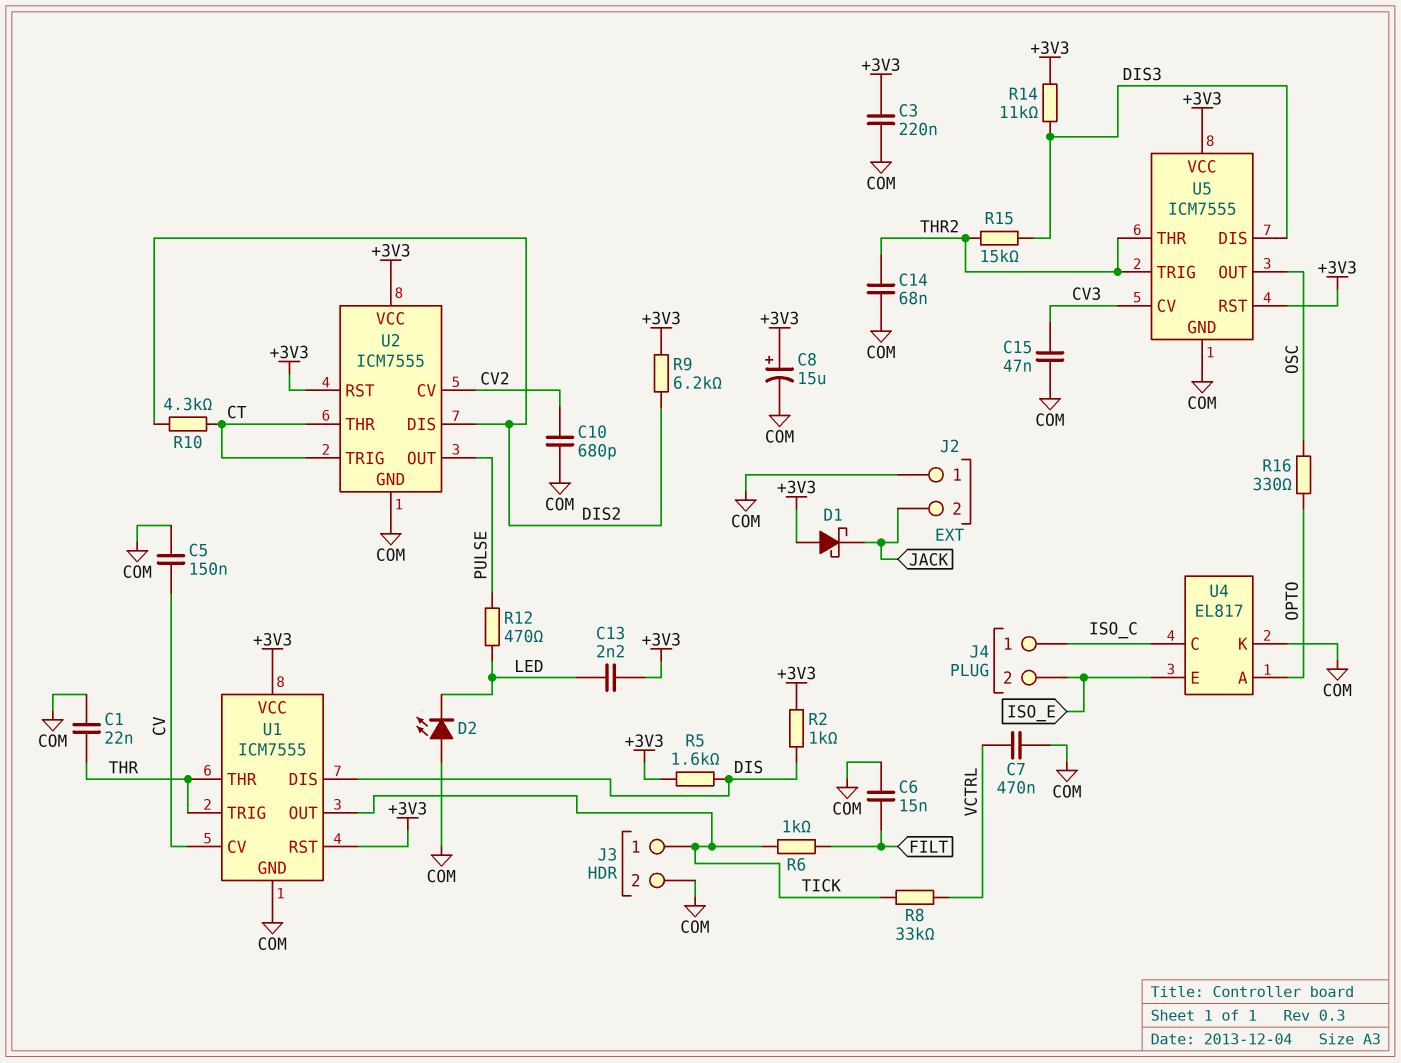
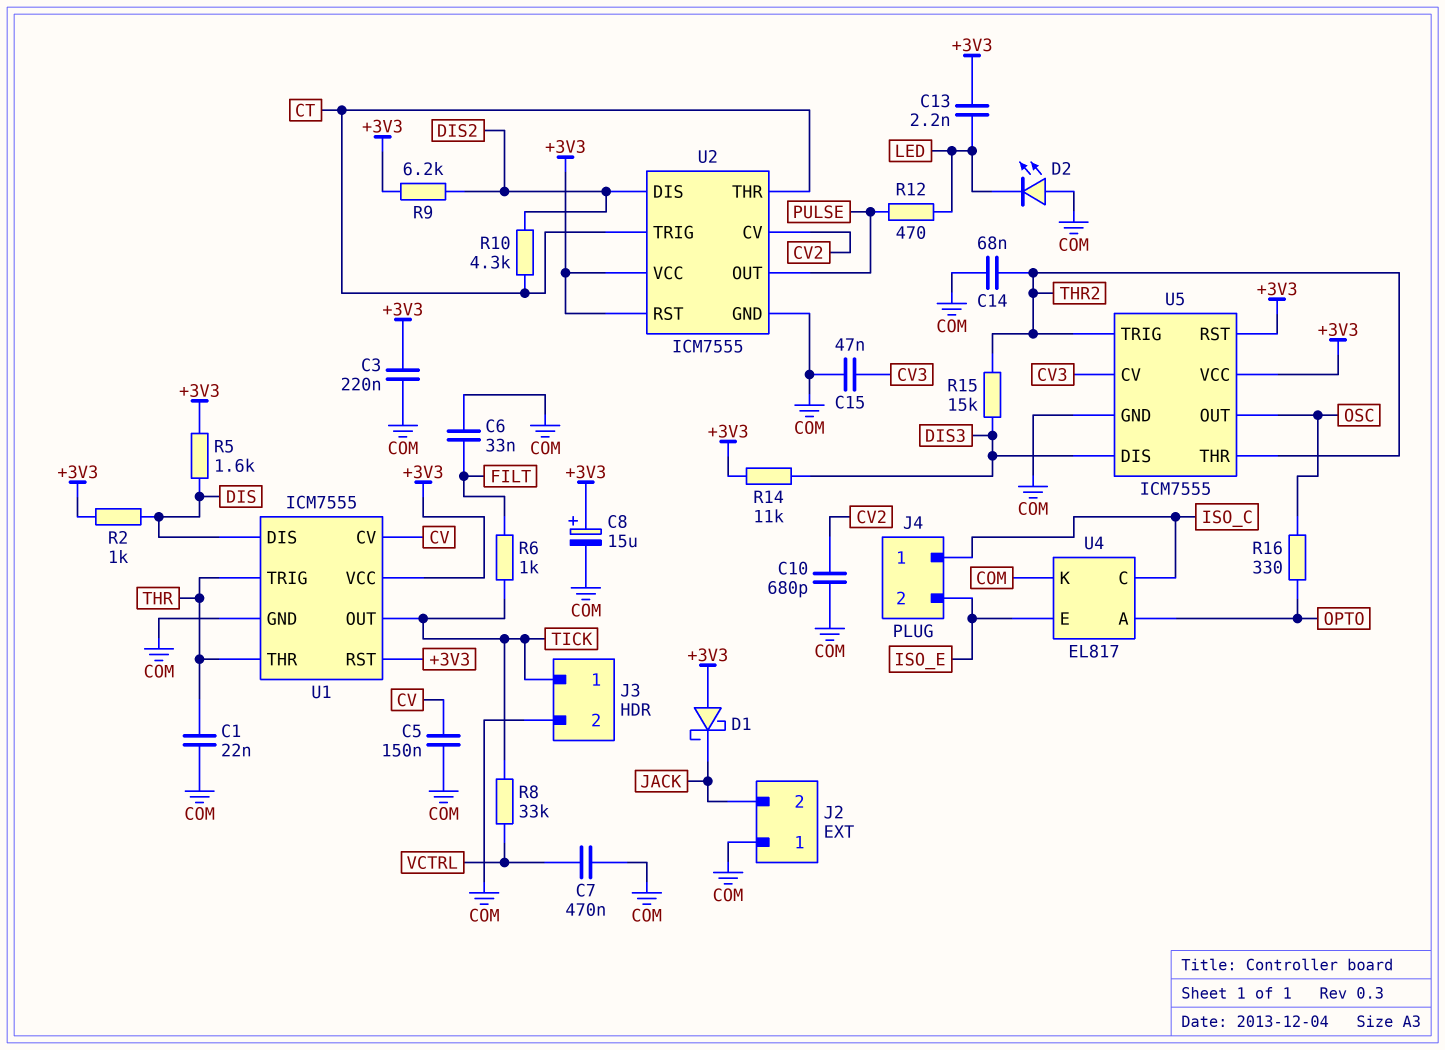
C6: 15nF (COM, FILT) -> 33nF (COM, FILT)

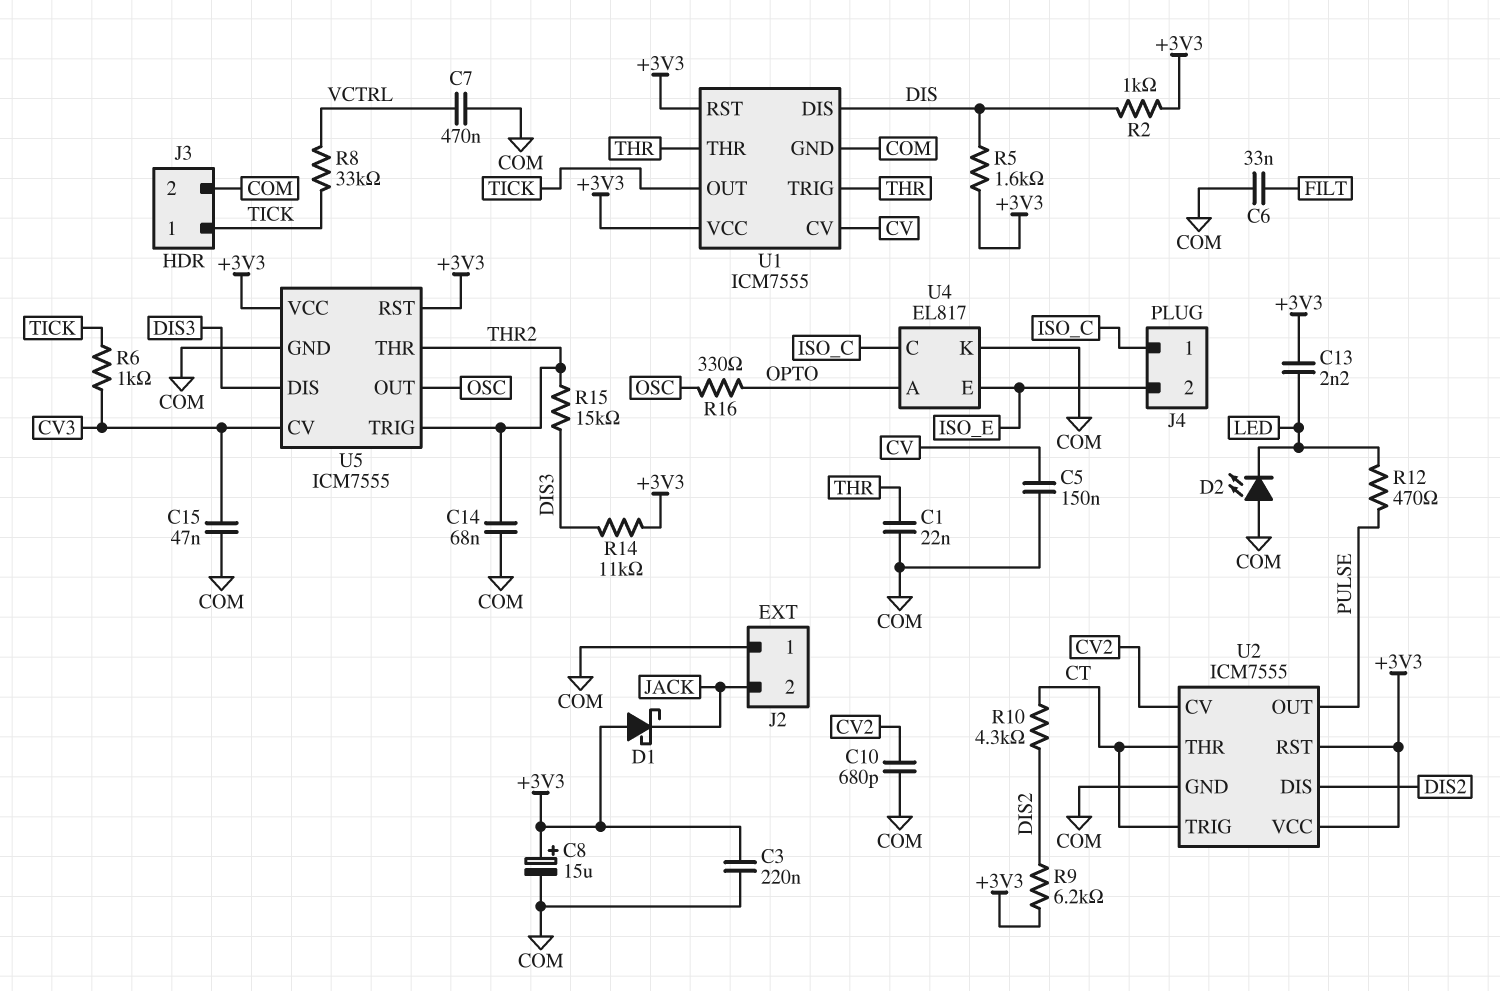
R6: 1k (FILT, TICK) -> 1k (CV3, TICK)

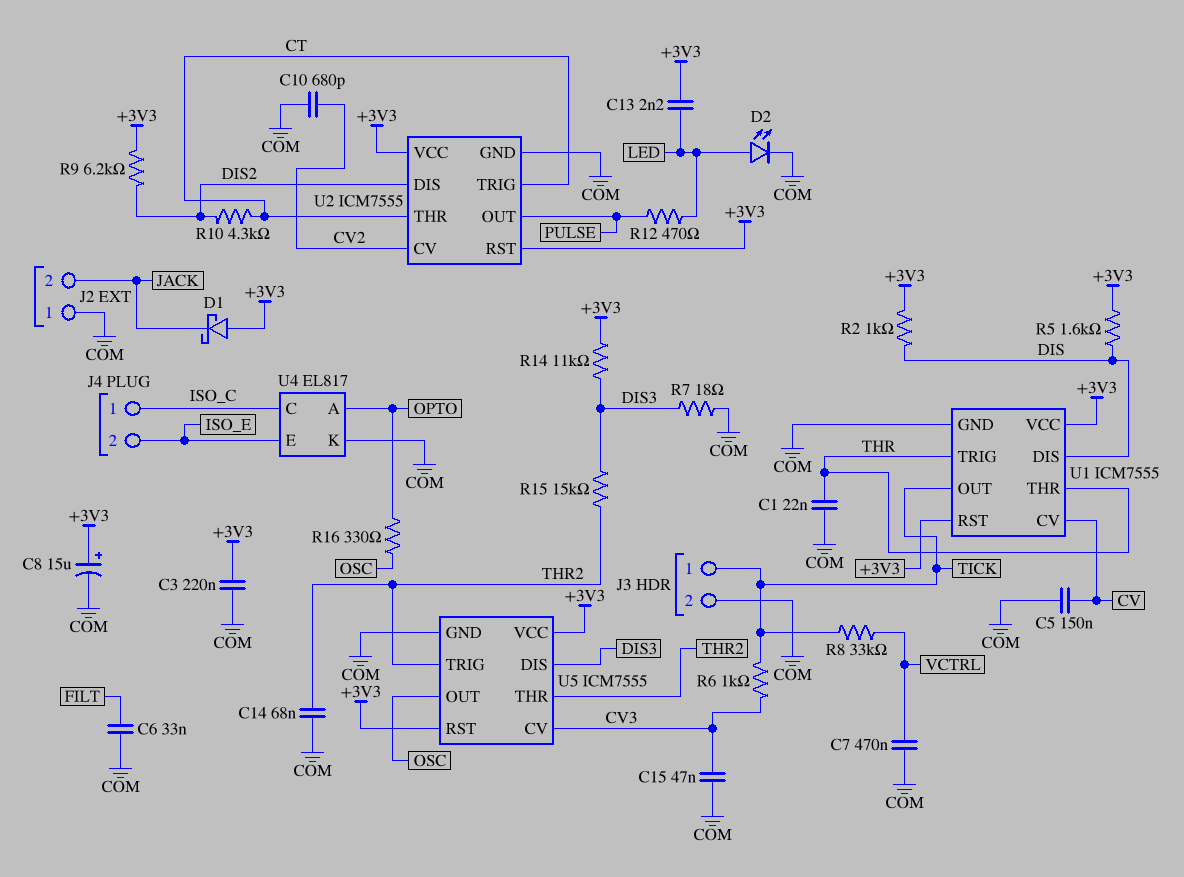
D2: LED (A COM, K LED) -> LED (A LED, K COM)
R7: none -> 18 (COM, DIS3)

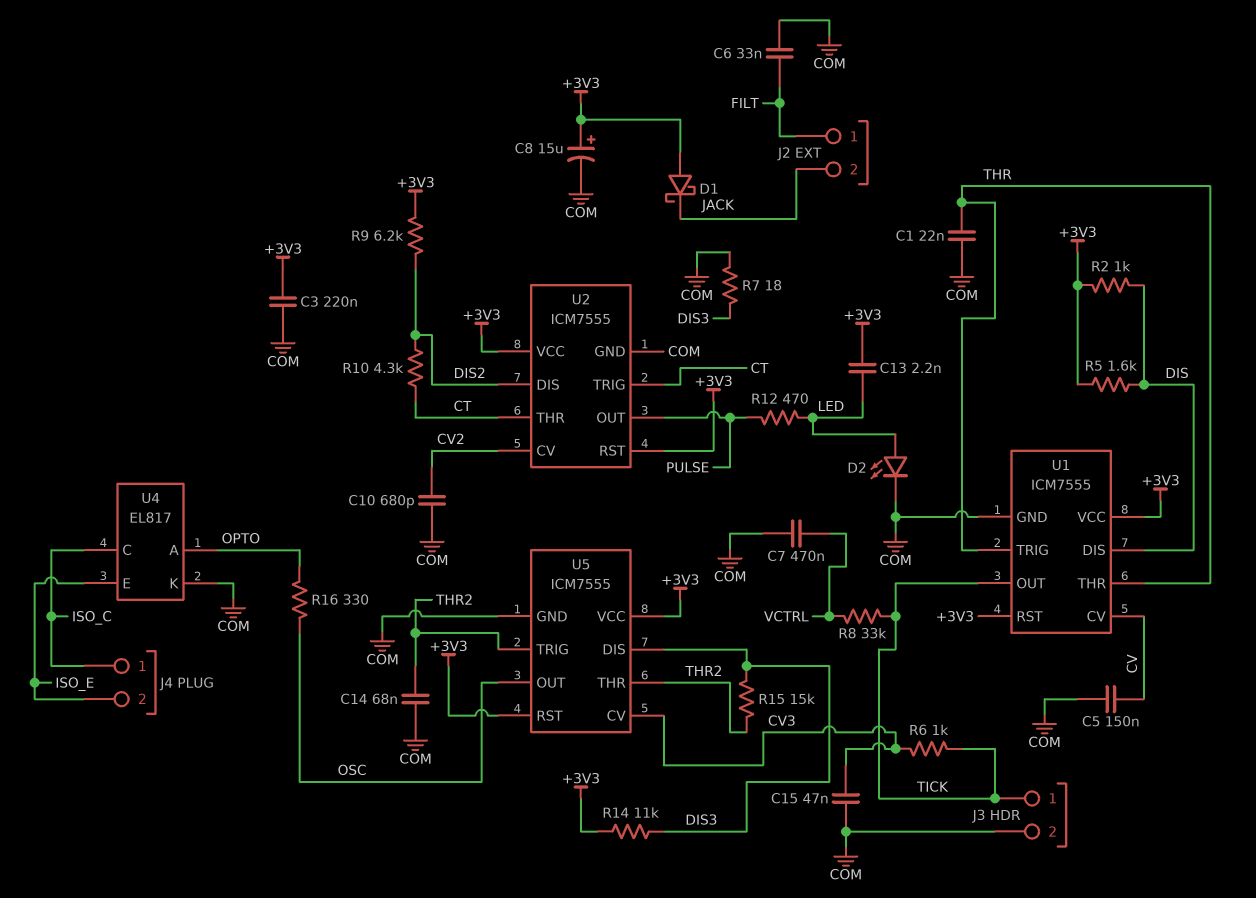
J2 pin 1: COM -> FILT

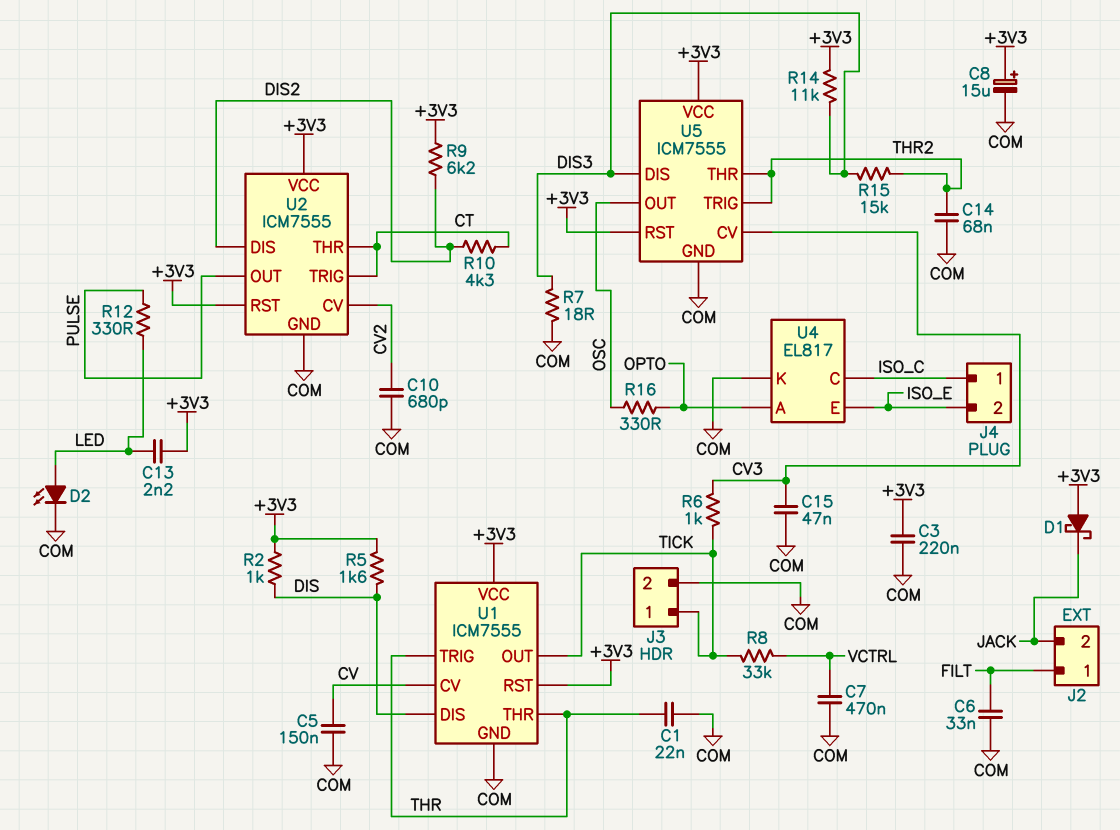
R12: 470 (LED, PULSE) -> 330 (LED, PULSE)

